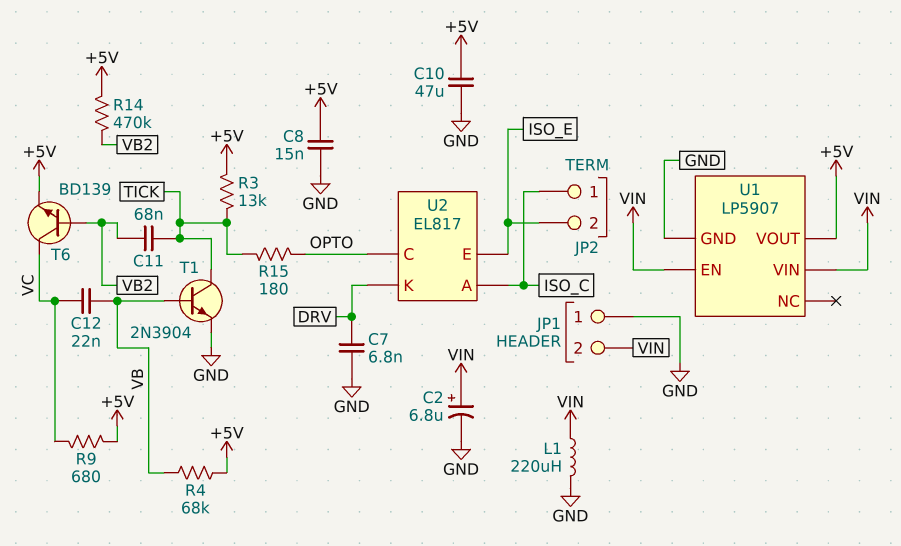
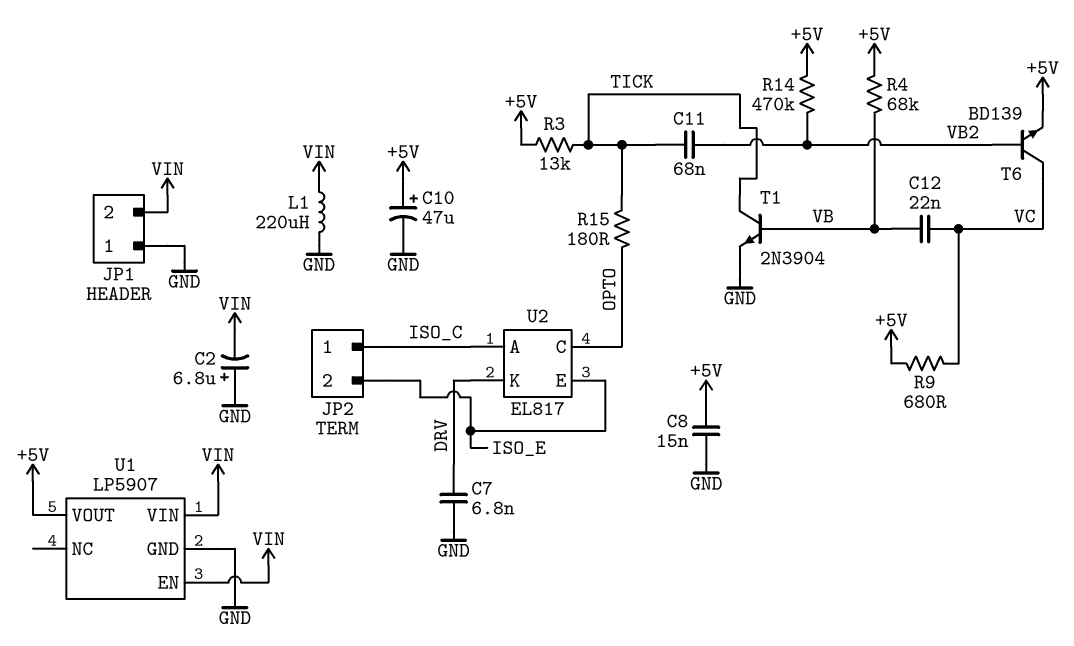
C2: 6.8uF (plus VIN, minus GND) -> 6.8uF (plus GND, minus VIN)
C10: 47uF (+5V, GND) -> 47uF (plus +5V, minus GND)

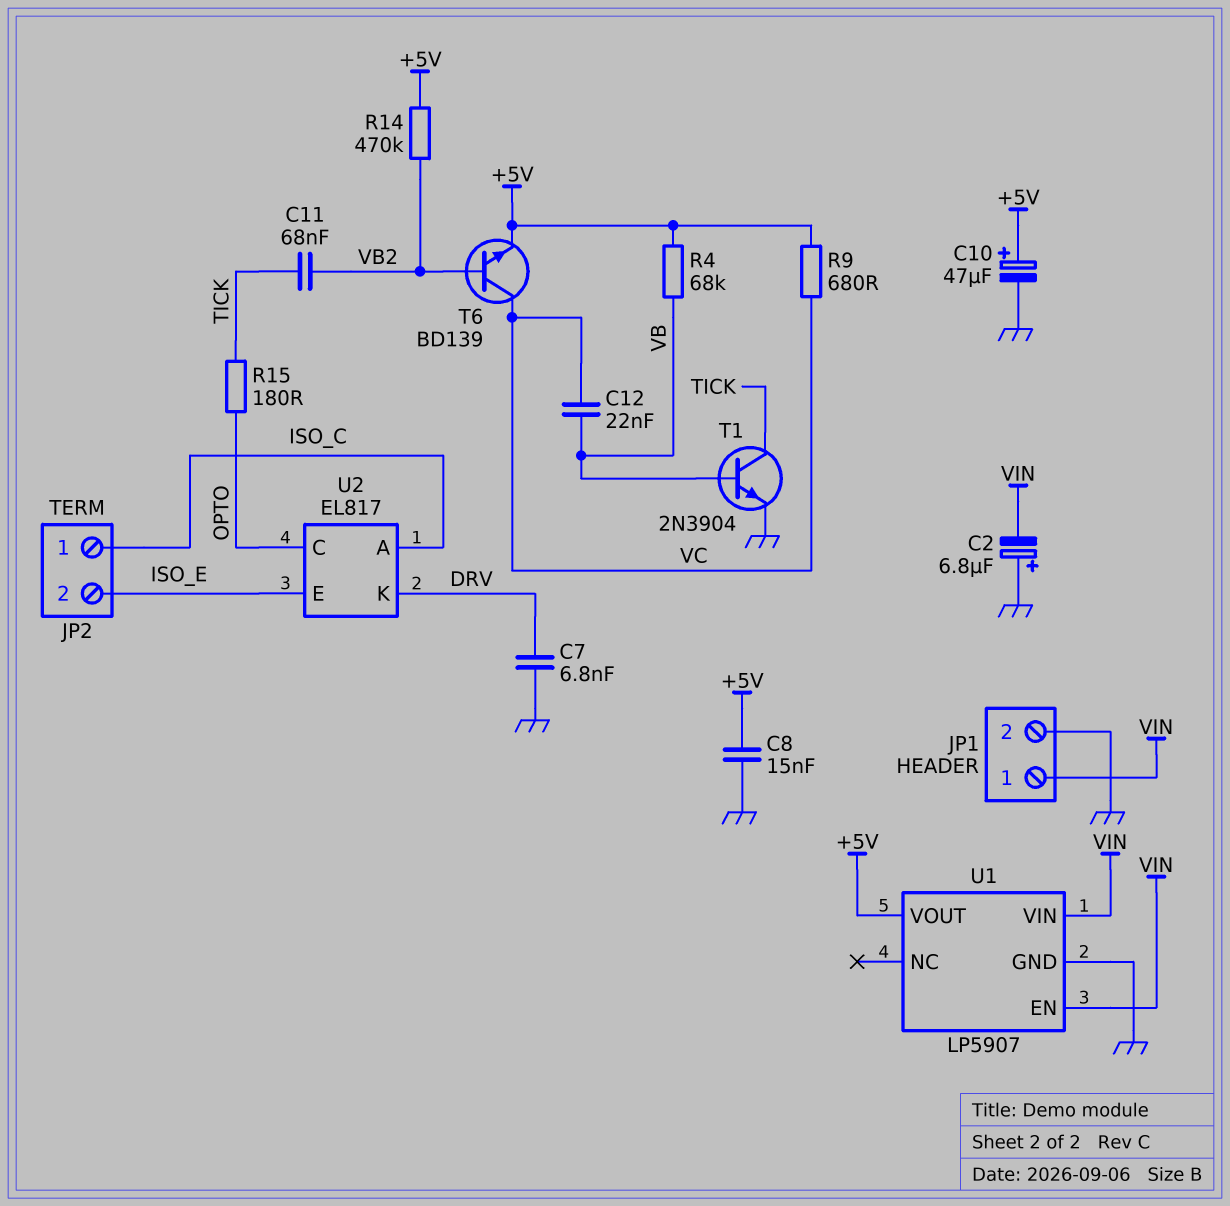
JP1 pin 1: GND -> VIN
JP1 pin 2: VIN -> GND
L1: 220uH (GND, VIN) -> none
R3: 13k (+5V, TICK) -> none

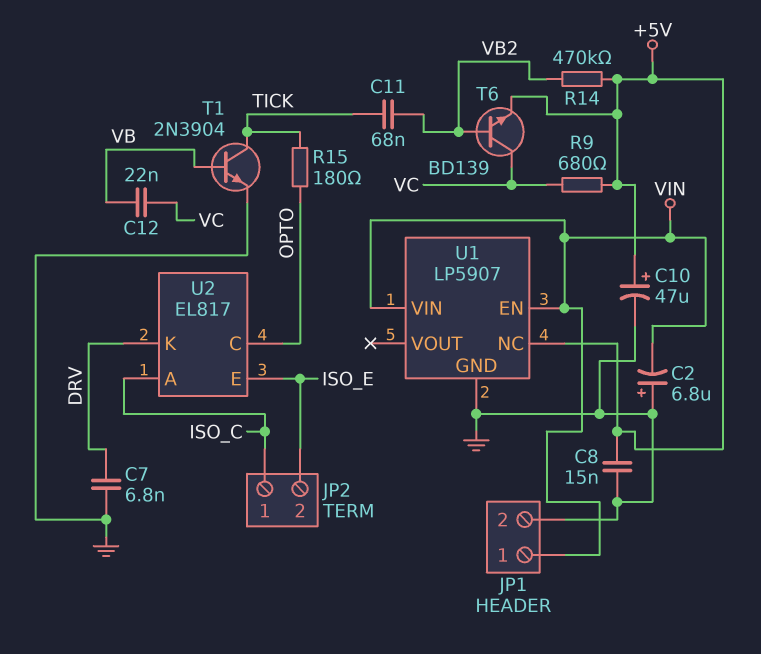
R4: 68k (+5V, VB) -> none
U1 pin NC: none -> +5V
U1 pin VOUT: +5V -> none

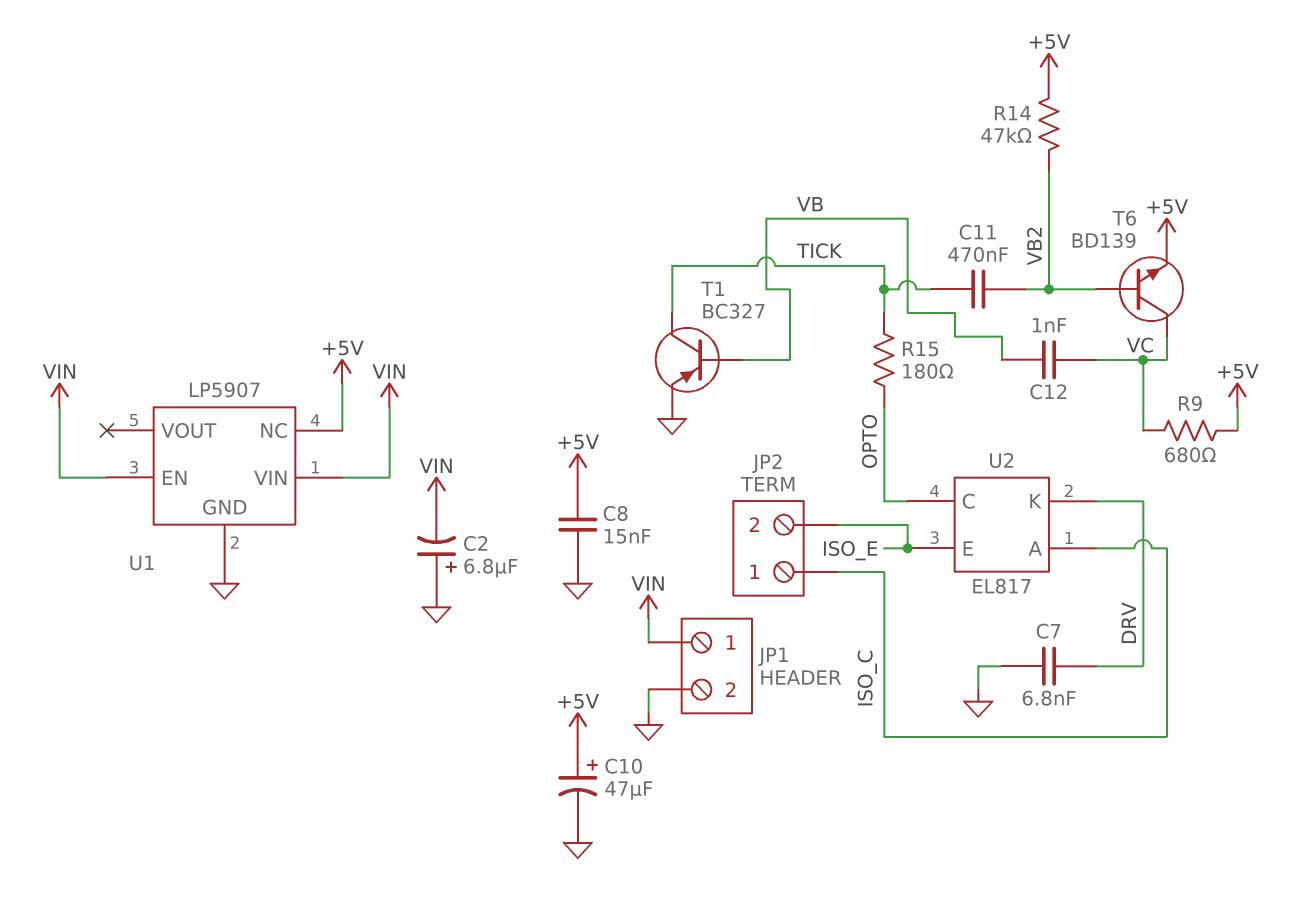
C11: 68nF (TICK, VB2) -> 470nF (TICK, VB2)
C12: 22nF (VB, VC) -> 1nF (VB, VC)
R14: 470k (+5V, VB2) -> 47k (+5V, VB2)
T1: NPN 2N3904 (B VB, C TICK, E GND) -> PNP BC327 (B VB, C TICK, E GND)

